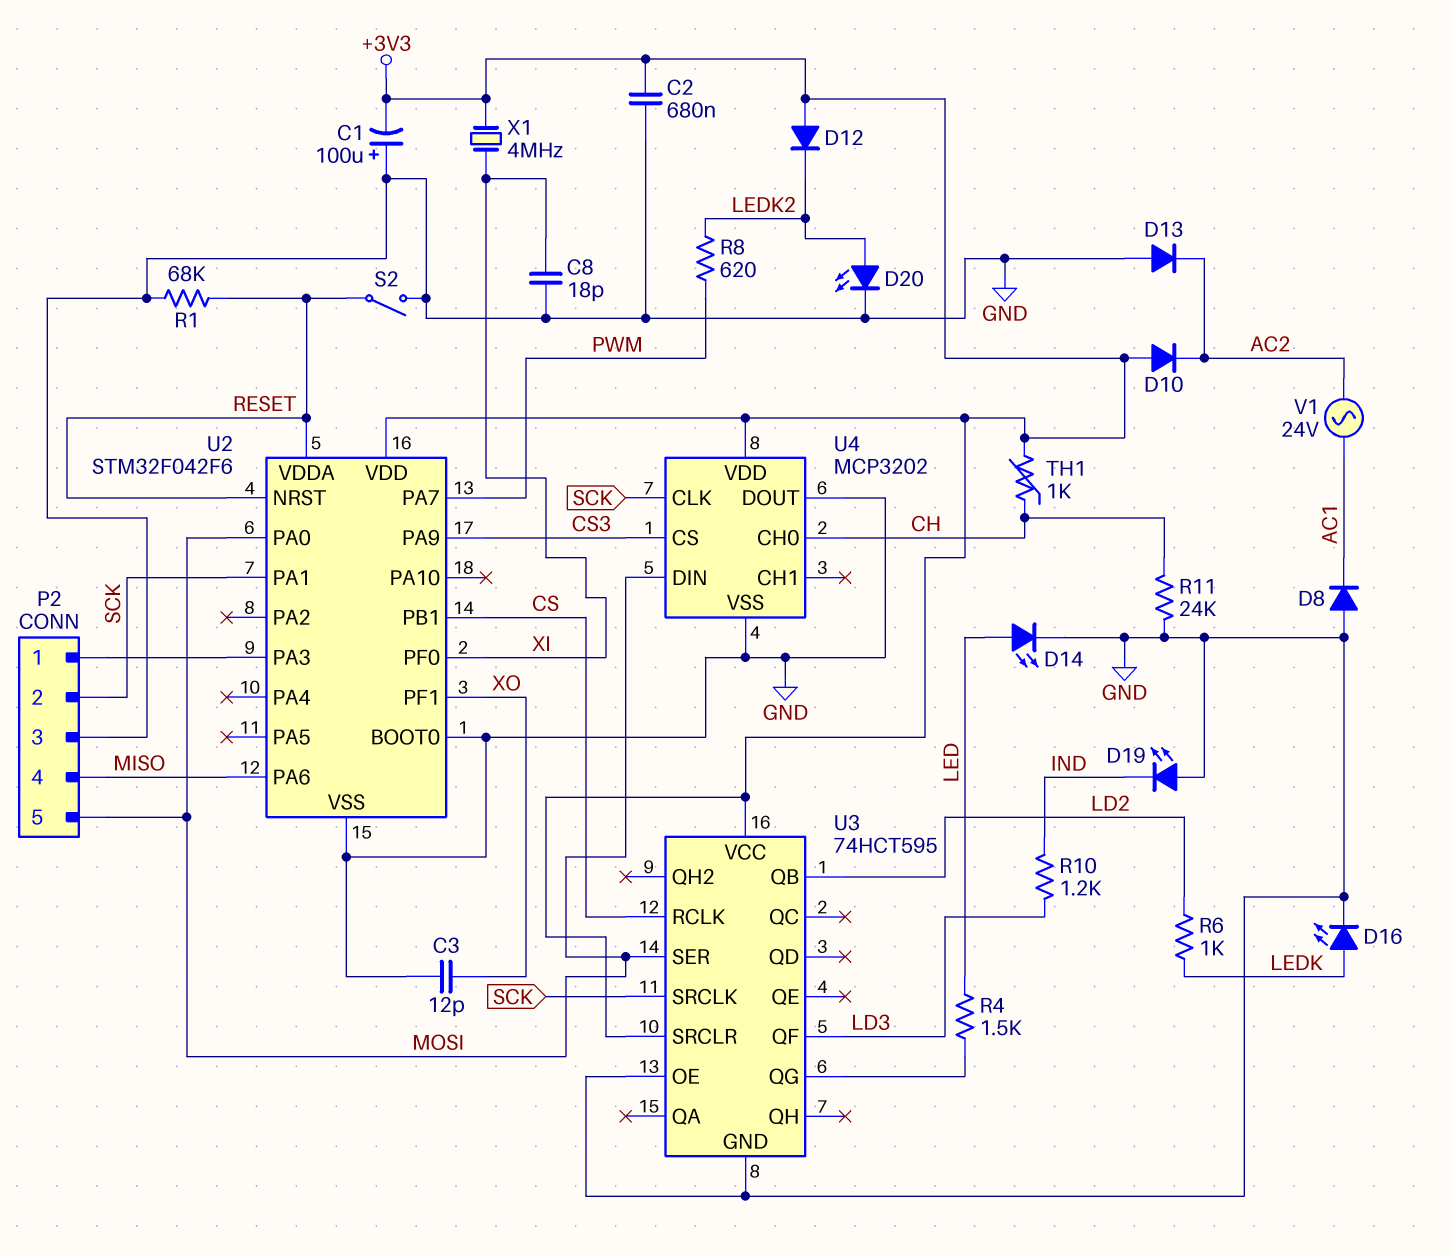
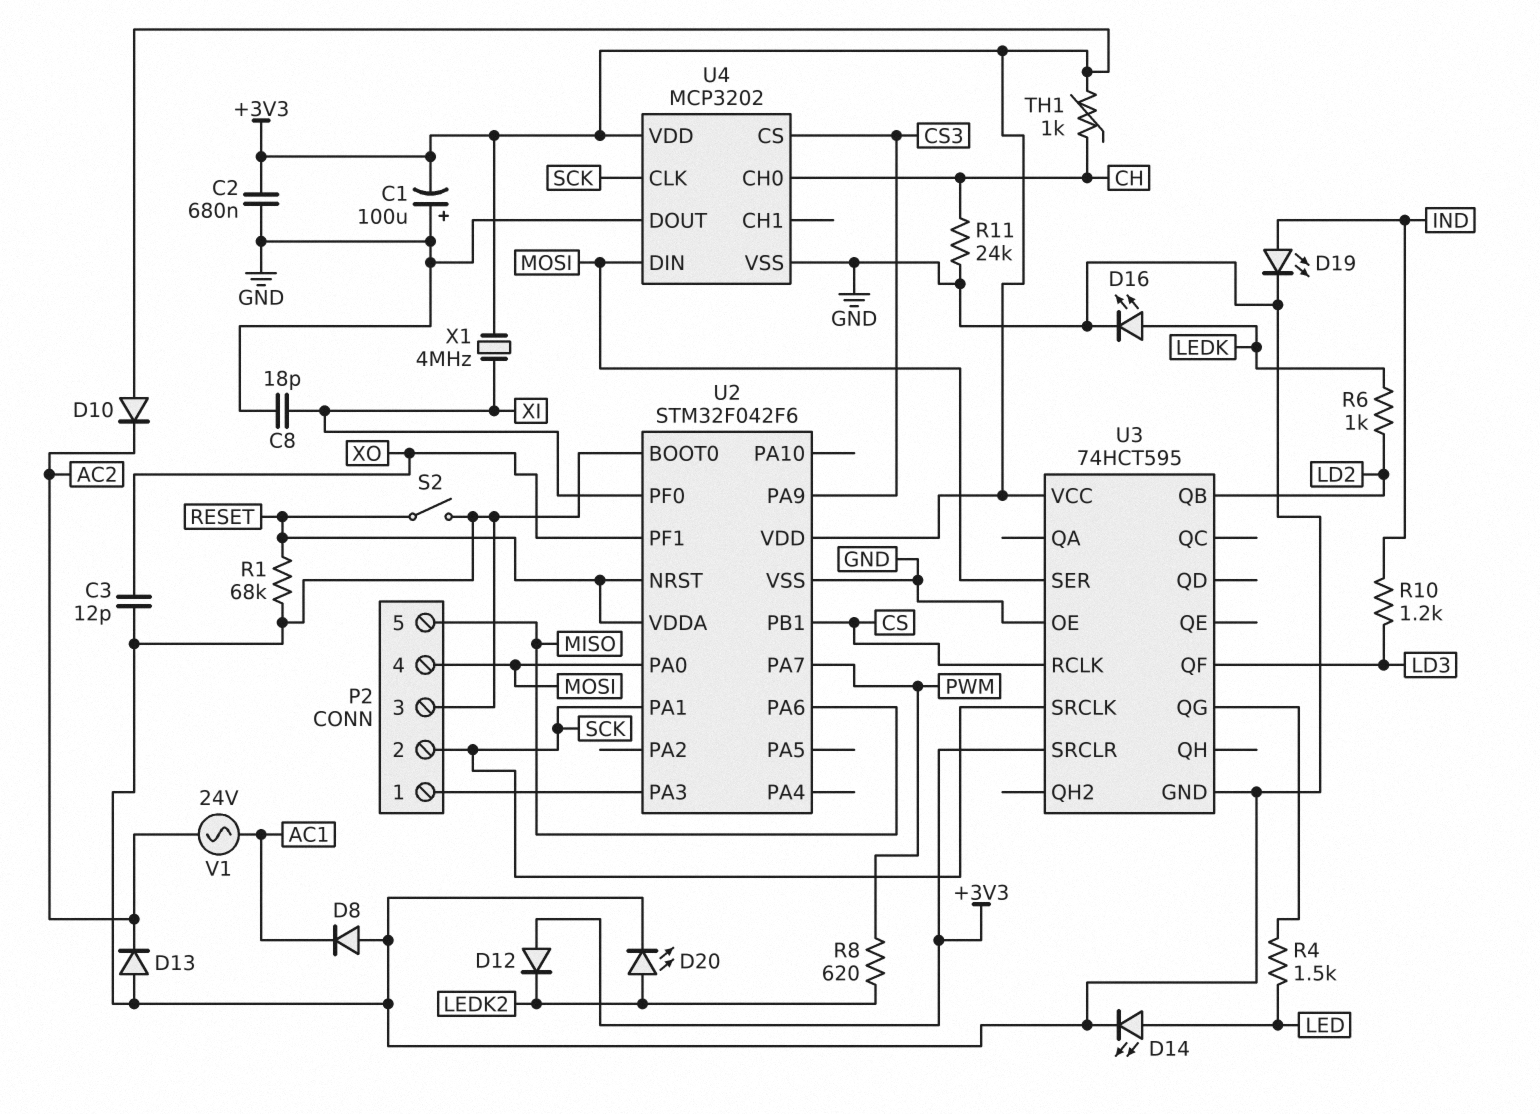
D19: LED (A GND, K IND) -> LED (A IND, K GND)
P2 pin 4: MISO -> MOSI
P2 pin 5: MOSI -> MISO

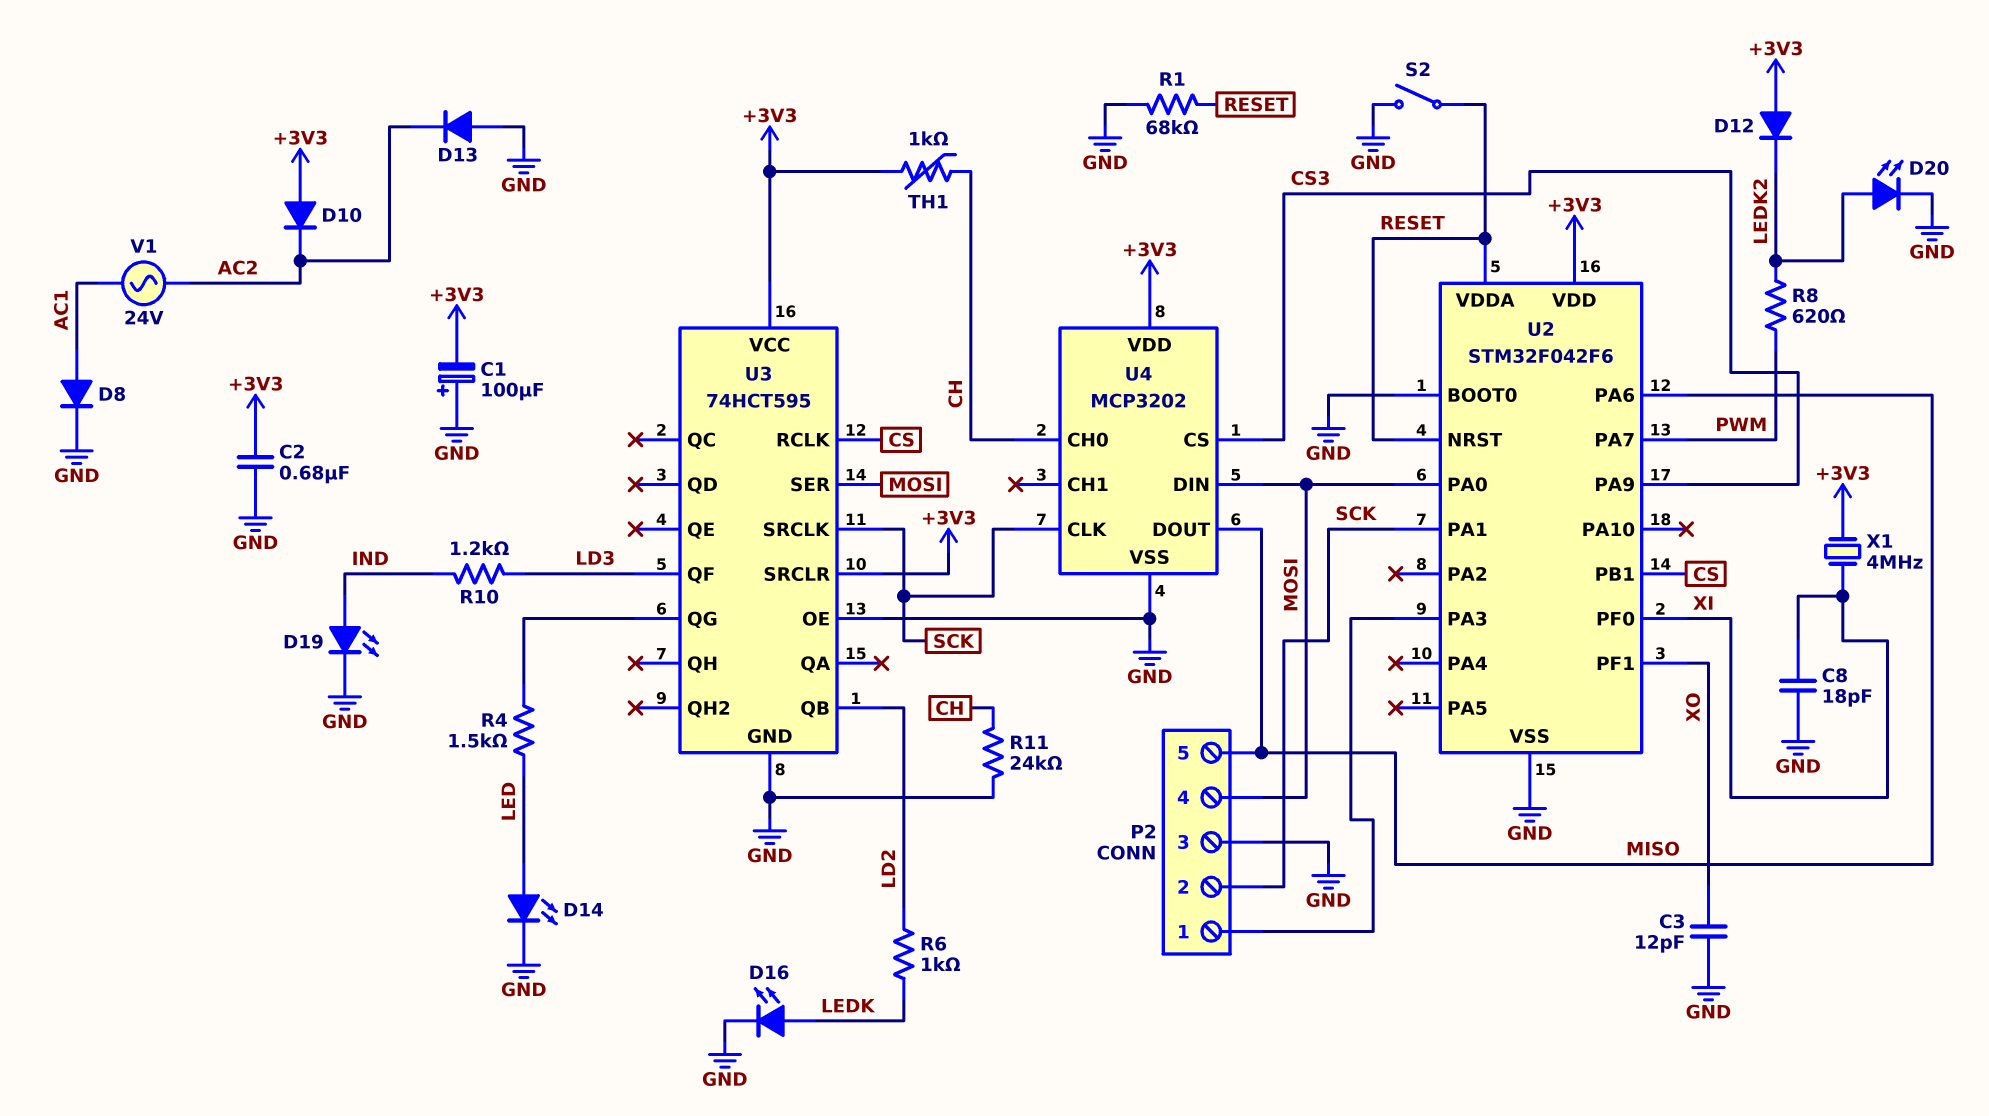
D8: diode (A GND, K AC1) -> diode (A AC1, K GND)
U4 pin DOUT: GND -> MISO

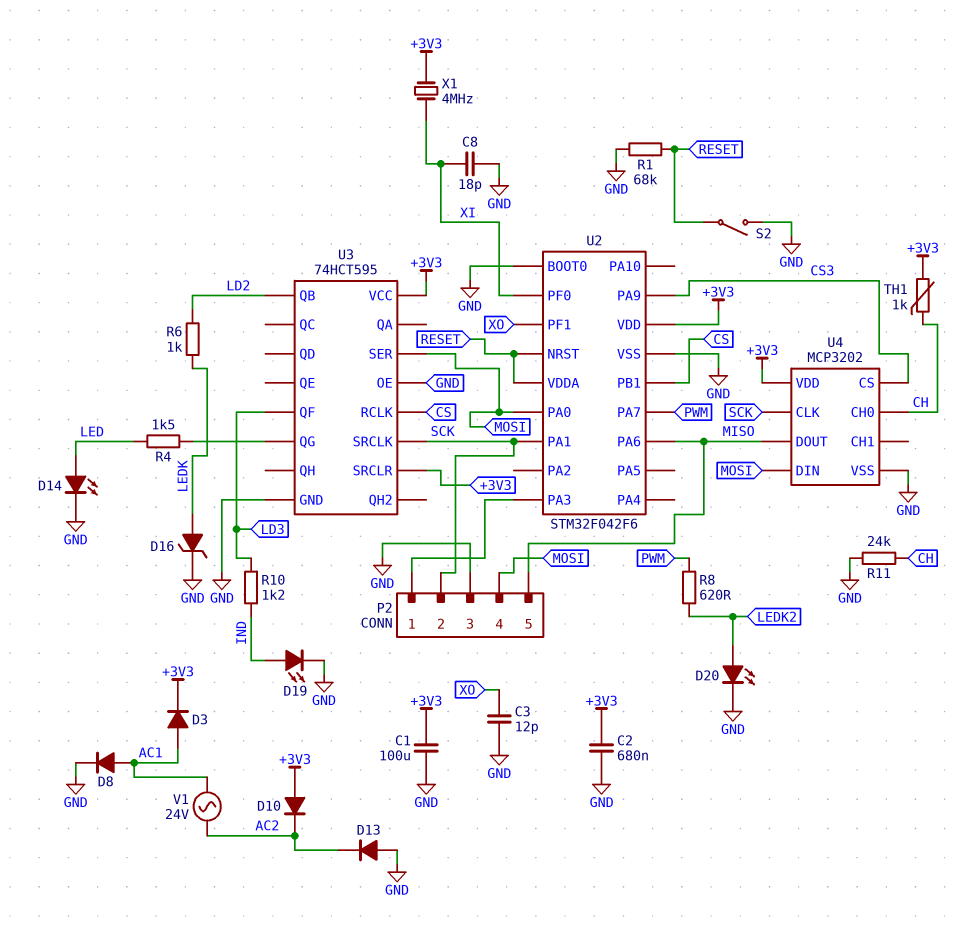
C1: 100uF (plus GND, minus +3V3) -> 100uF (+3V3, GND)
D3: none -> diode (A AC1, K +3V3)
D12: diode (A +3V3, K LEDK2) -> none
D16: LED (A LEDK, K GND) -> zener (A LEDK, K GND)

